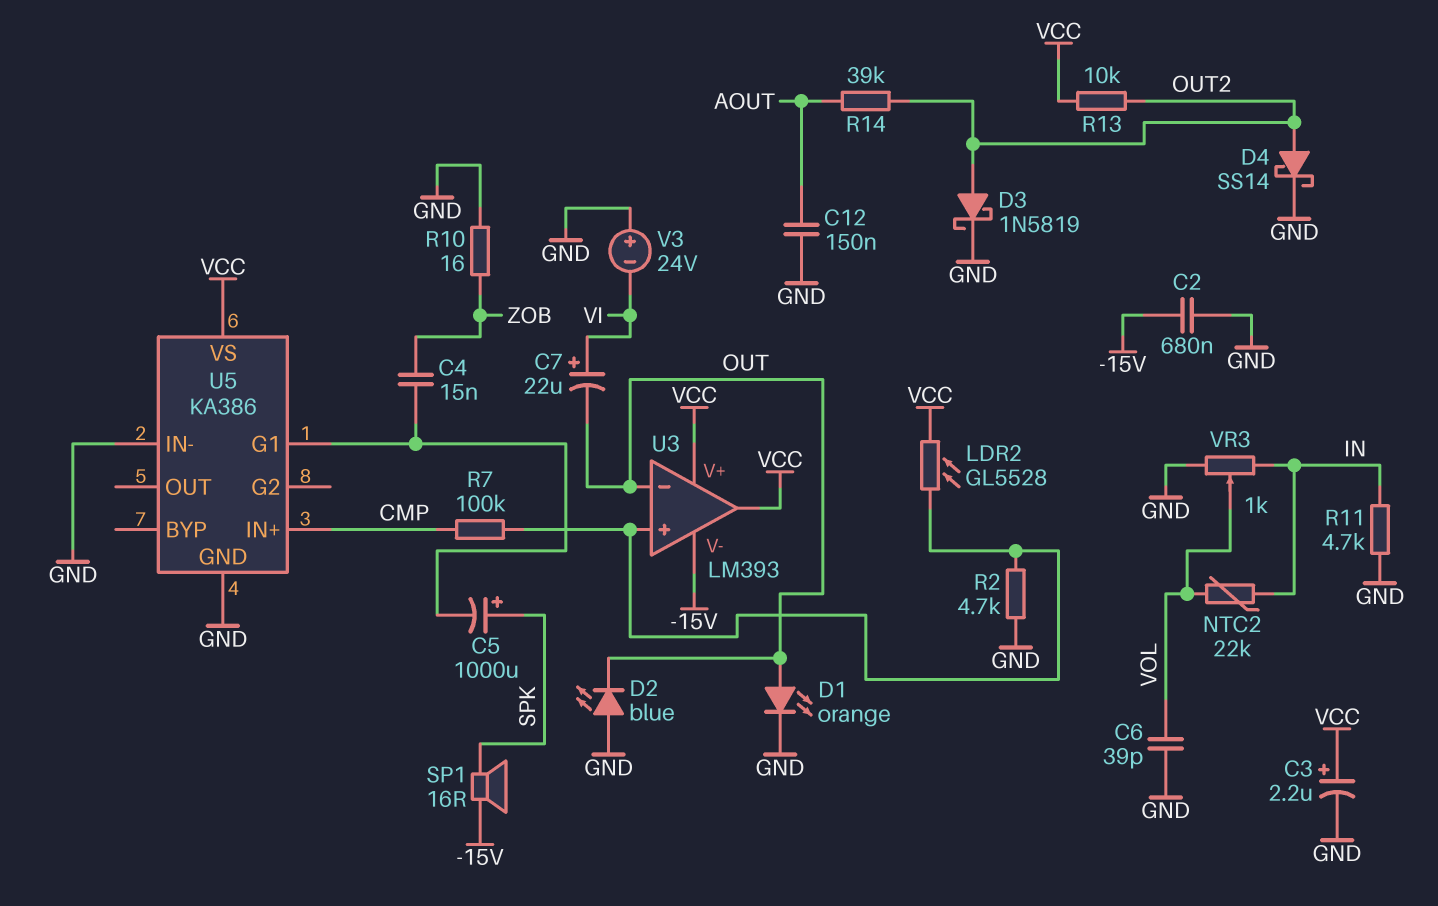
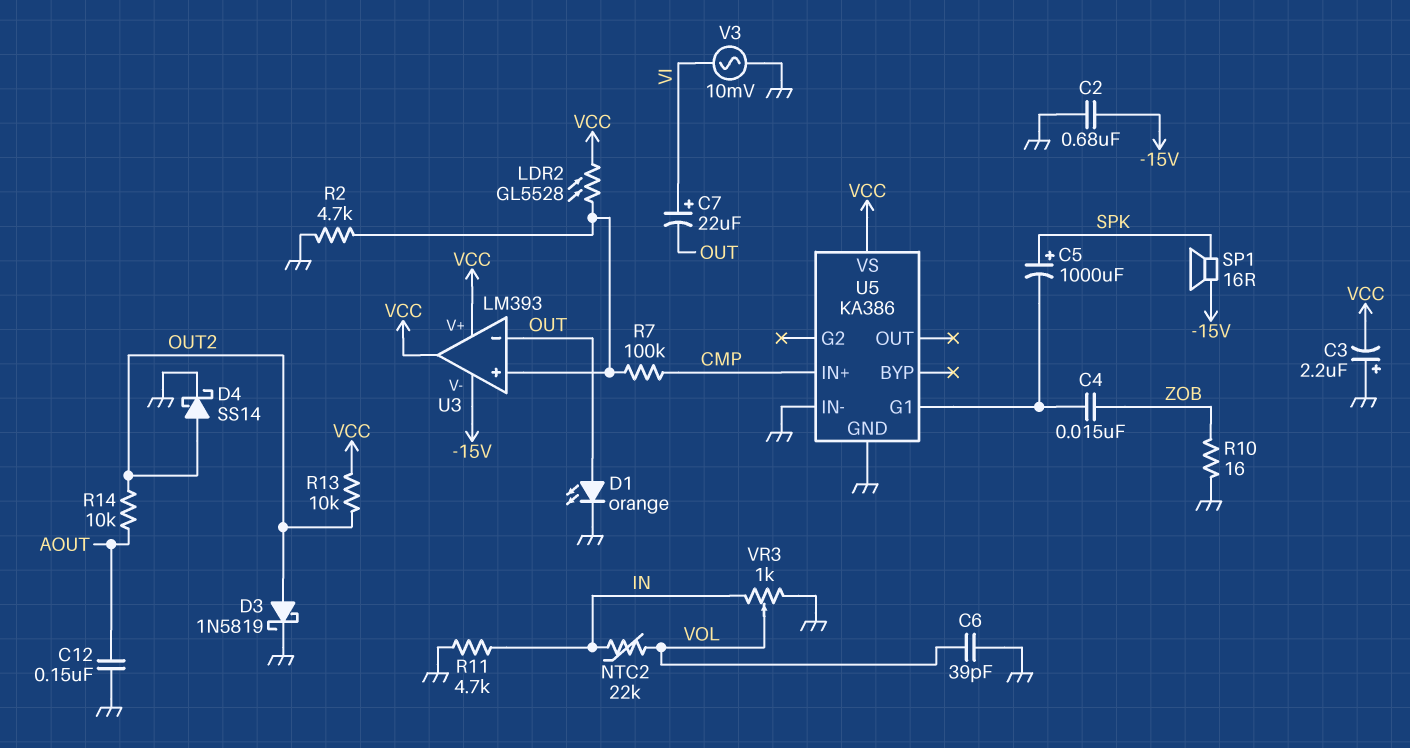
C3: 2.2uF (plus VCC, minus GND) -> 2.2uF (plus GND, minus VCC)
D2: LED blue (A GND, K OUT) -> none
R14: 39k (AOUT, OUT2) -> 10k (AOUT, OUT2)
V3: 24V (plus GND, minus VI) -> AC 10mV (GND, VI)

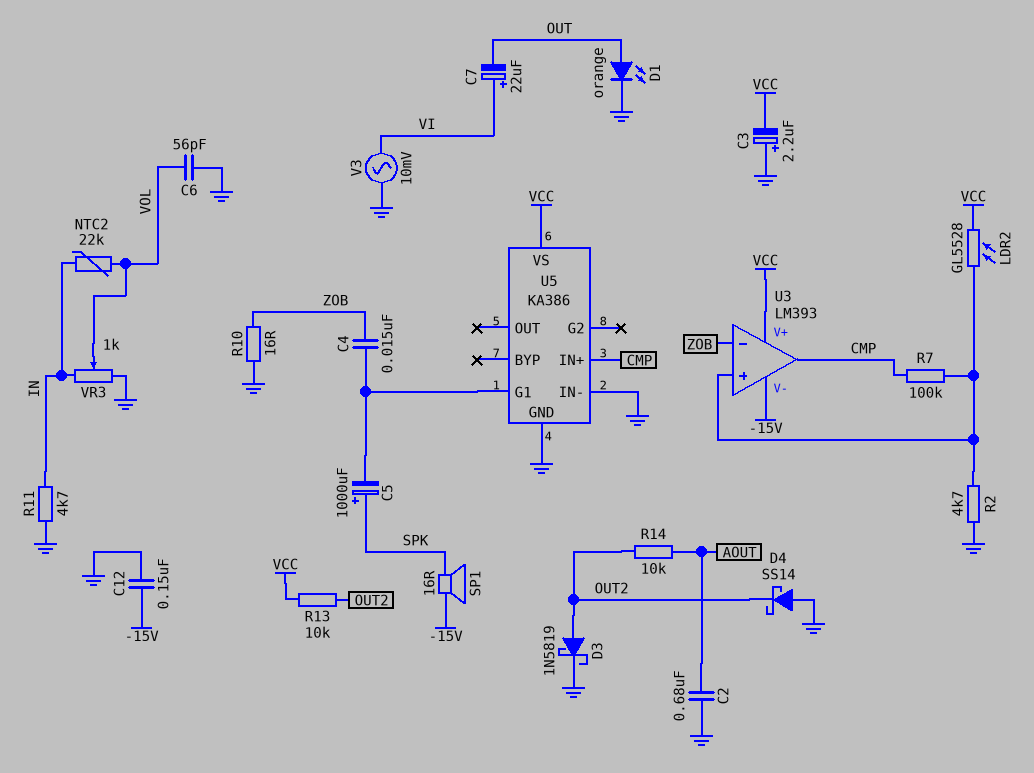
C2: 680nF (-15V, GND) -> 680nF (AOUT, GND)
C6: 39pF (GND, VOL) -> 56pF (GND, VOL)
C12: 150nF (AOUT, GND) -> 150nF (-15V, GND)
D4: schottky SS14 (A OUT2, K GND) -> schottky SS14 (A GND, K OUT2)
U3 pin in-: OUT -> ZOB
U3 pin out: VCC -> CMP

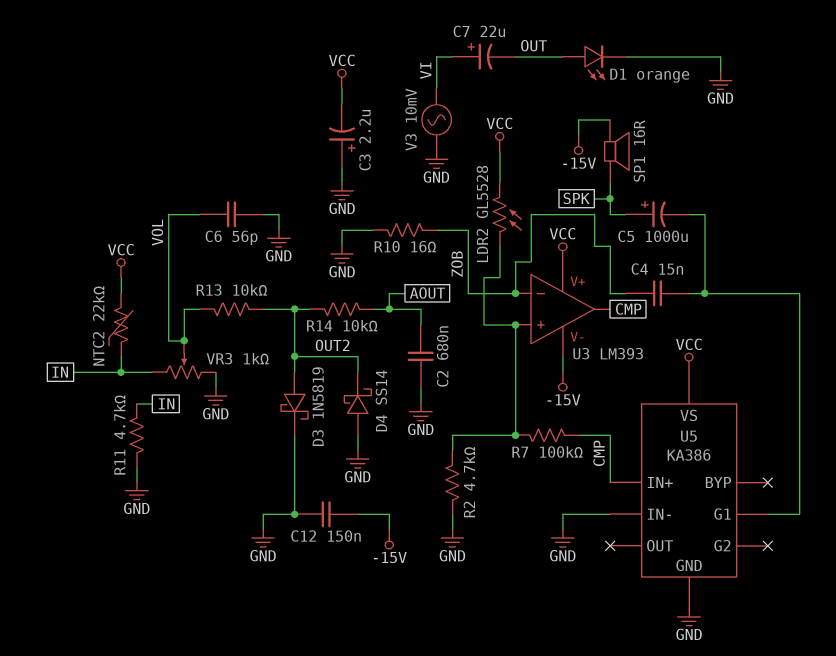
NTC2: 22k (IN, VOL) -> 22k (IN, VCC)
R13: 10k (OUT2, VCC) -> 10k (OUT2, VOL)

